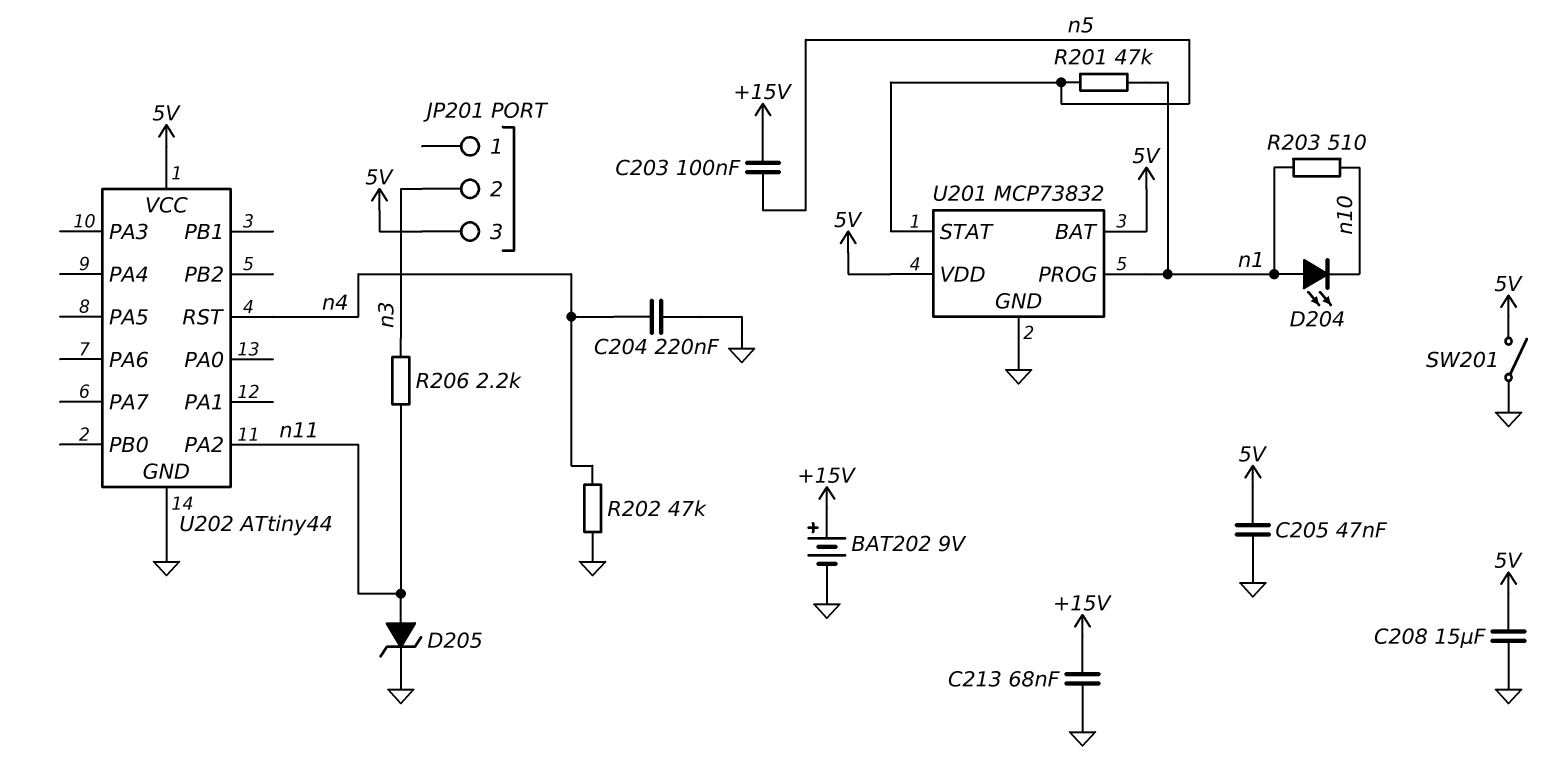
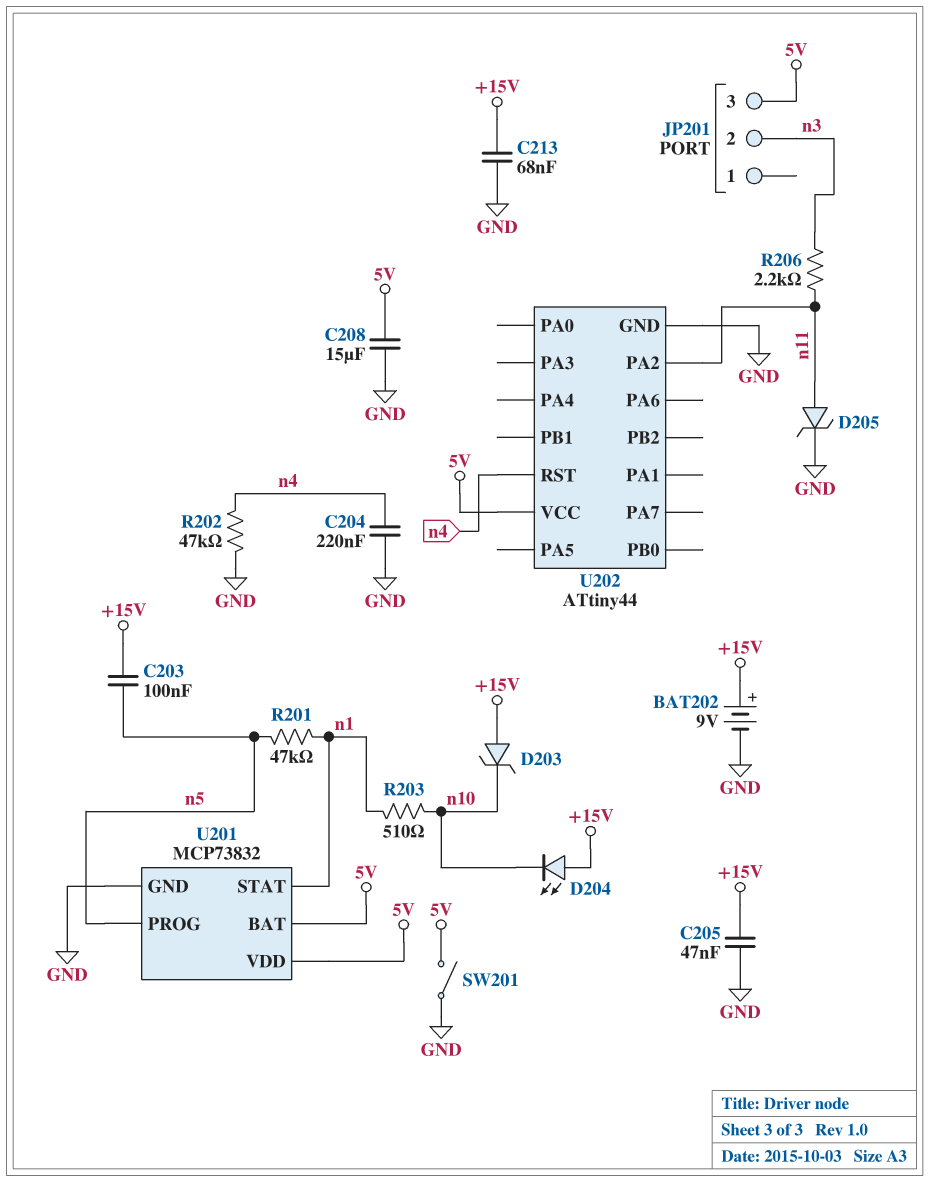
C205: 47nF (5V, GND) -> 47nF (+15V, GND)
D203: none -> zener (A +15V, K n10)
D204: LED (A n1, K n10) -> LED (A +15V, K n10)
U201 pin PROG: n1 -> n5
U201 pin STAT: n5 -> n1

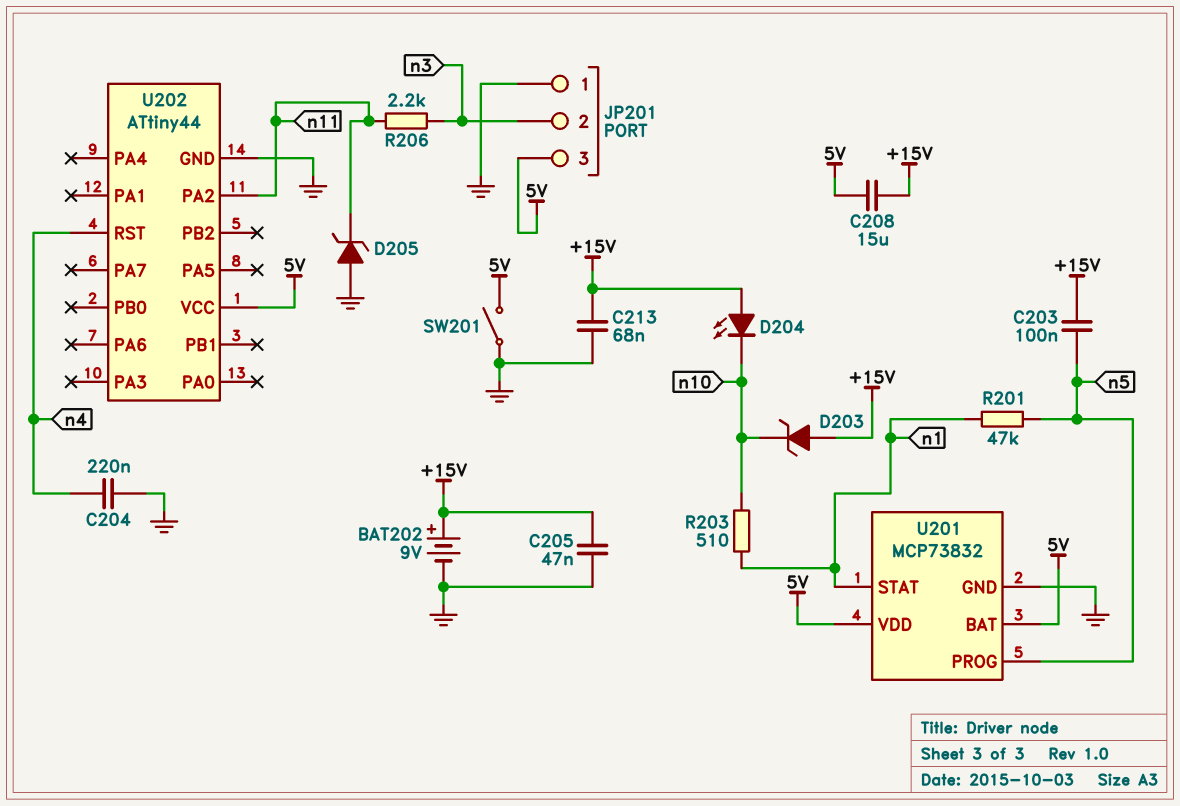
C208: 15uF (5V, GND) -> 15uF (+15V, 5V)
D205: zener (A n11, K GND) -> zener (A GND, K n11)
JP201 pin 1: none -> GND
R202: 47k (GND, n4) -> none

